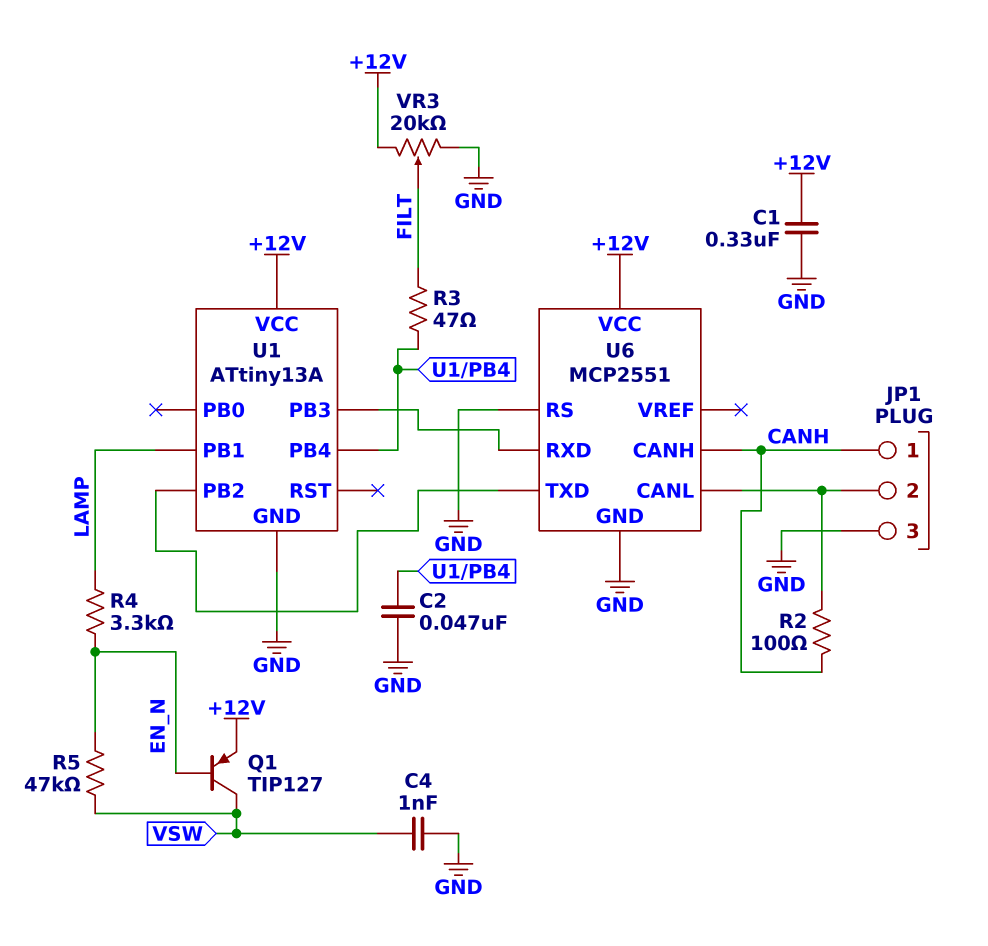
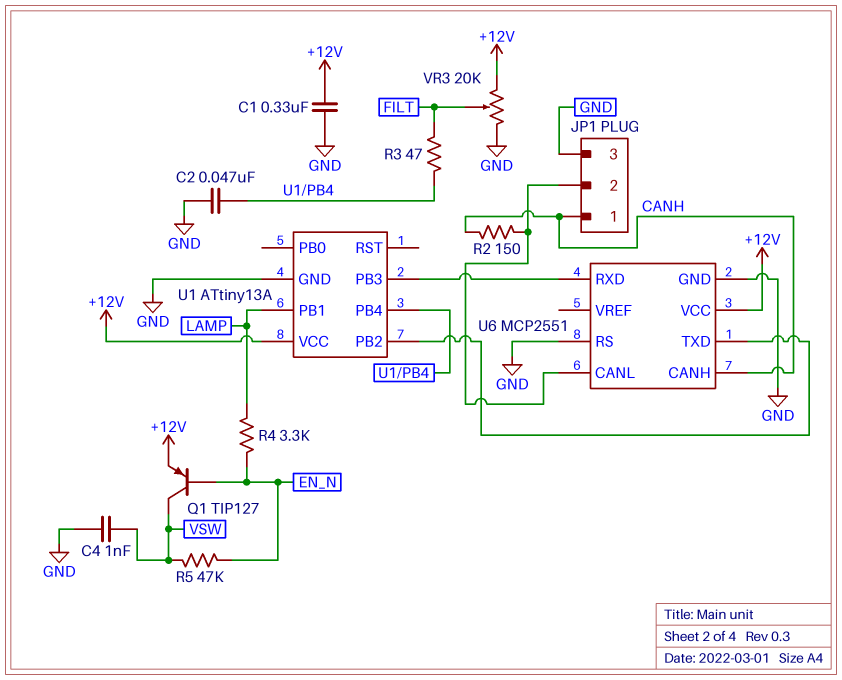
R2: 100 (CANH, JP1/2) -> 150 (CANH, JP1/2)

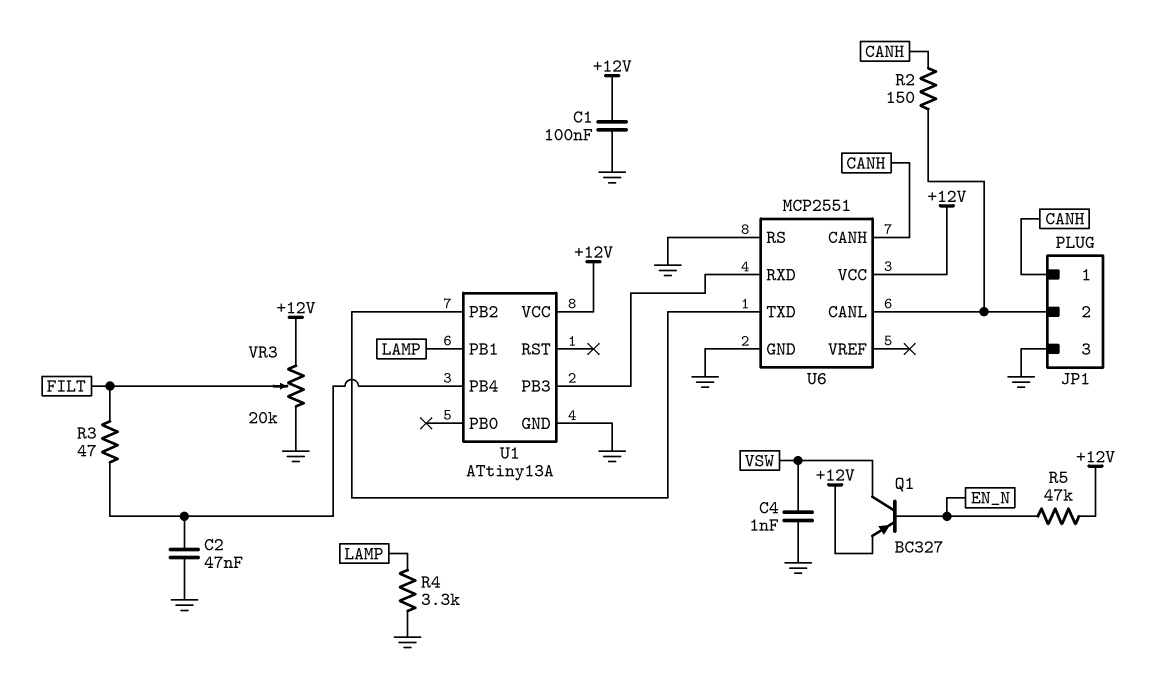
C1: 330nF (+12V, GND) -> 100nF (+12V, GND)
Q1: PNP TIP127 (B EN_N, C VSW, E +12V) -> PNP BC327 (B EN_N, C VSW, E +12V)
R4: 3.3k (EN_N, LAMP) -> 3.3k (GND, LAMP)
R5: 47k (EN_N, VSW) -> 47k (+12V, EN_N)

